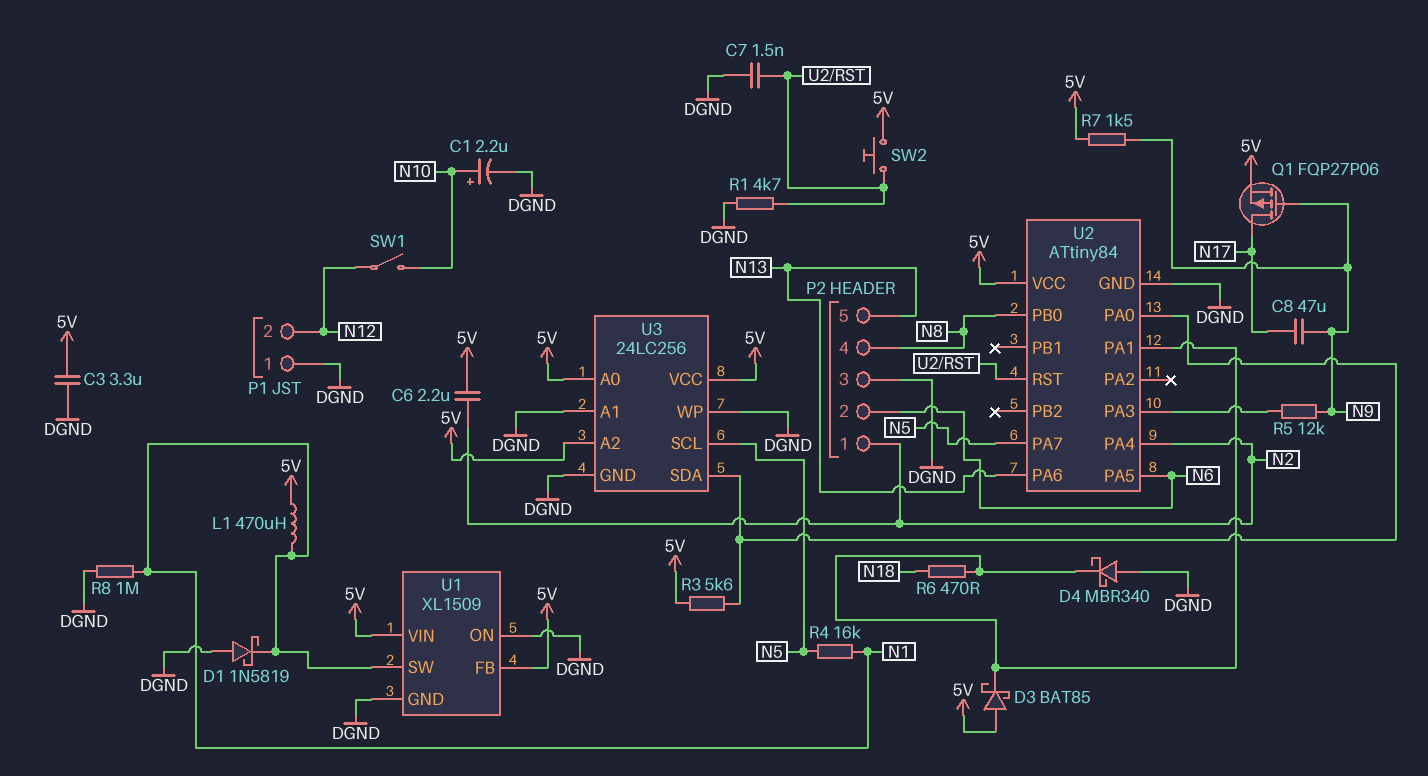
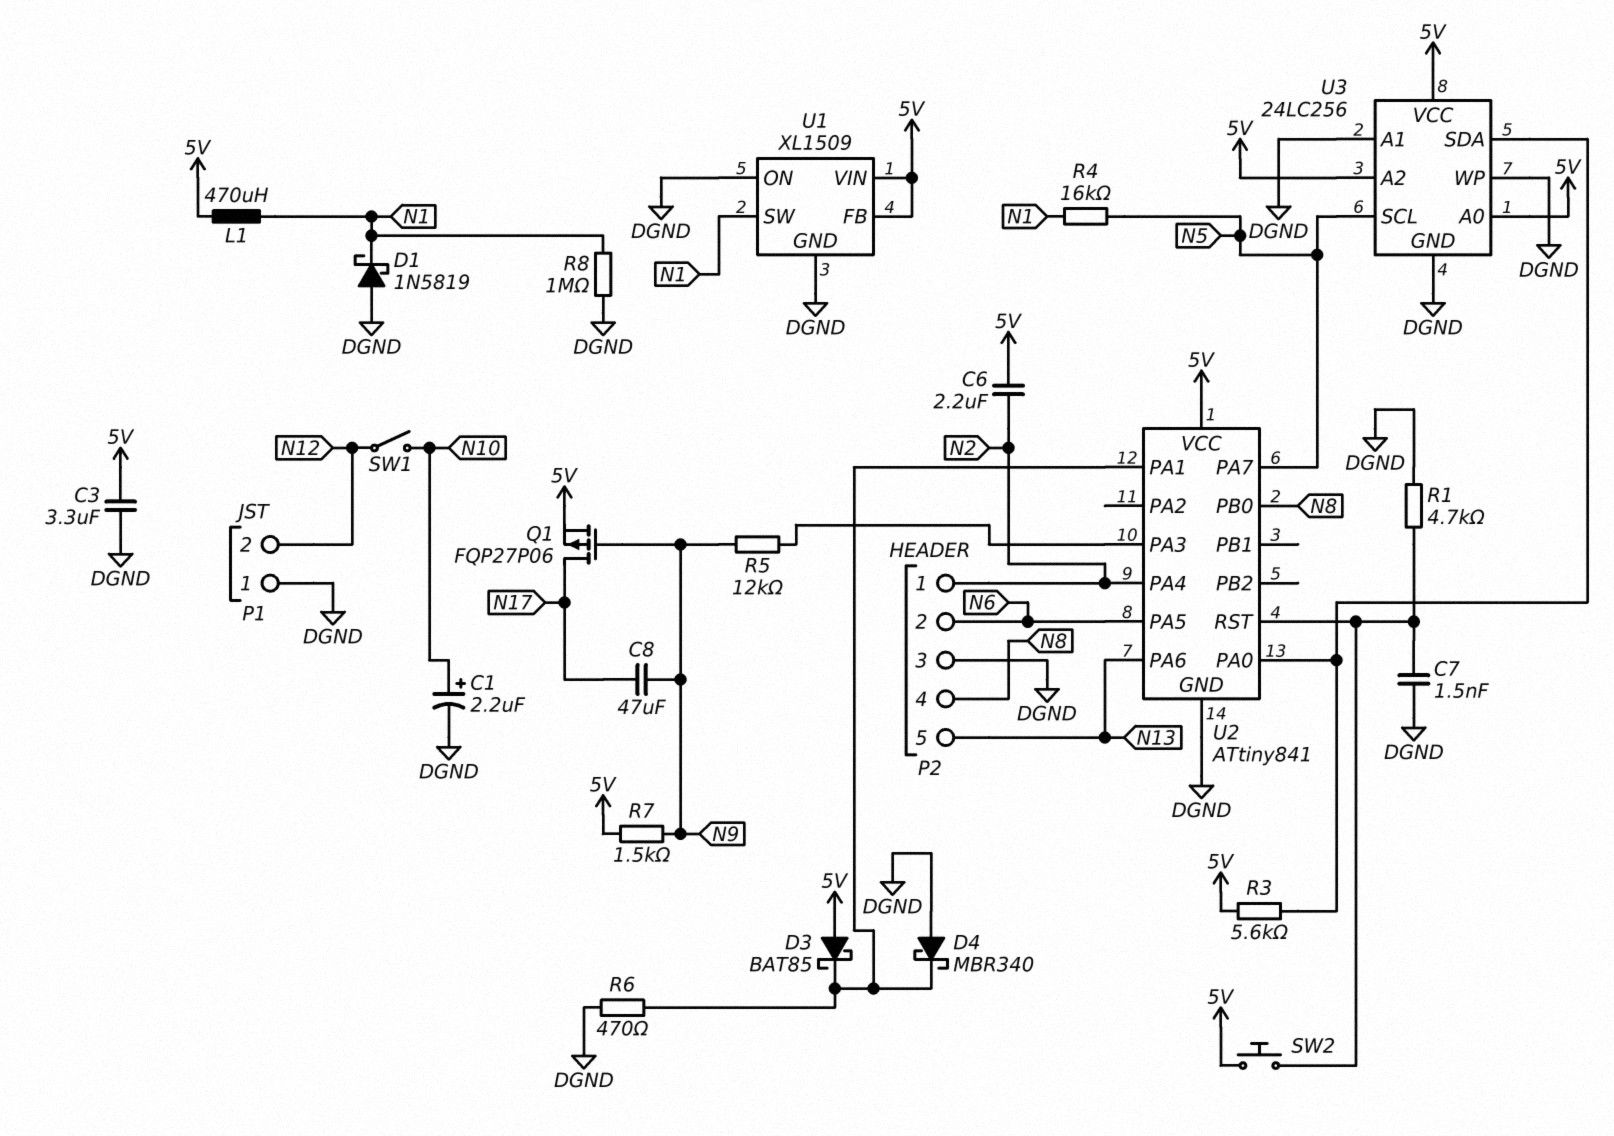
R6: 470 (N18, U2/PA1) -> 470 (DGND, U2/PA1)
U2: ATtiny84 -> ATtiny841

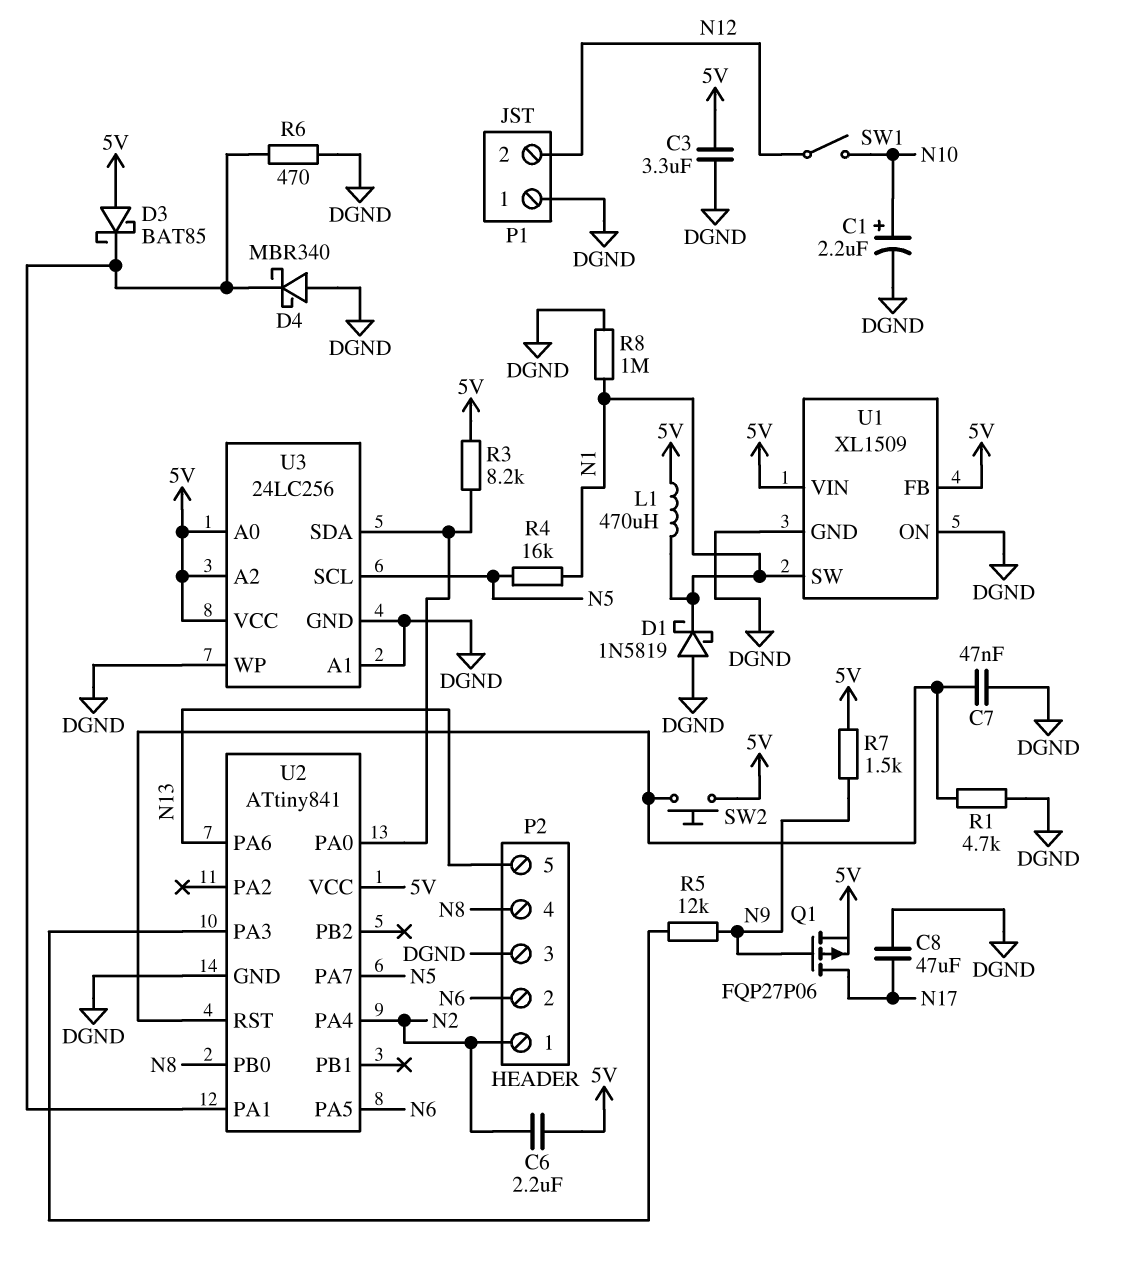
C7: 1.5nF (DGND, U2/RST) -> 47nF (DGND, U2/RST)
C8: 47uF (N9, N17) -> 47uF (DGND, N17)
R3: 5.6k (5V, U2/PA0) -> 8.2k (5V, U2/PA0)

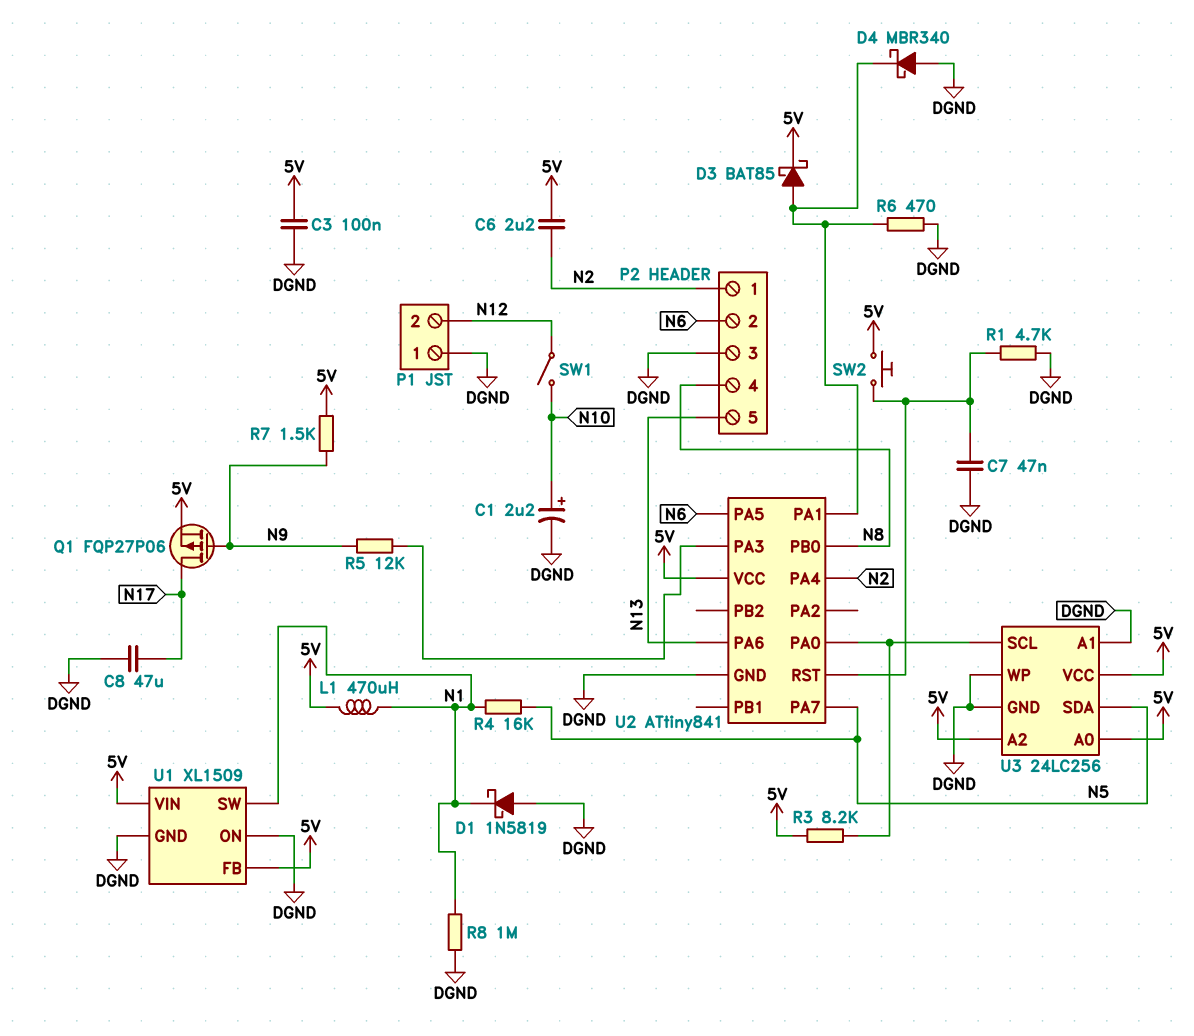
C3: 3.3uF (5V, DGND) -> 100nF (5V, DGND)
D3: schottky BAT85 (A 5V, K U2/PA1) -> schottky BAT85 (A U2/PA1, K 5V)
U3 pin SCL: N5 -> U2/PA0
U3 pin SDA: U2/PA0 -> N5

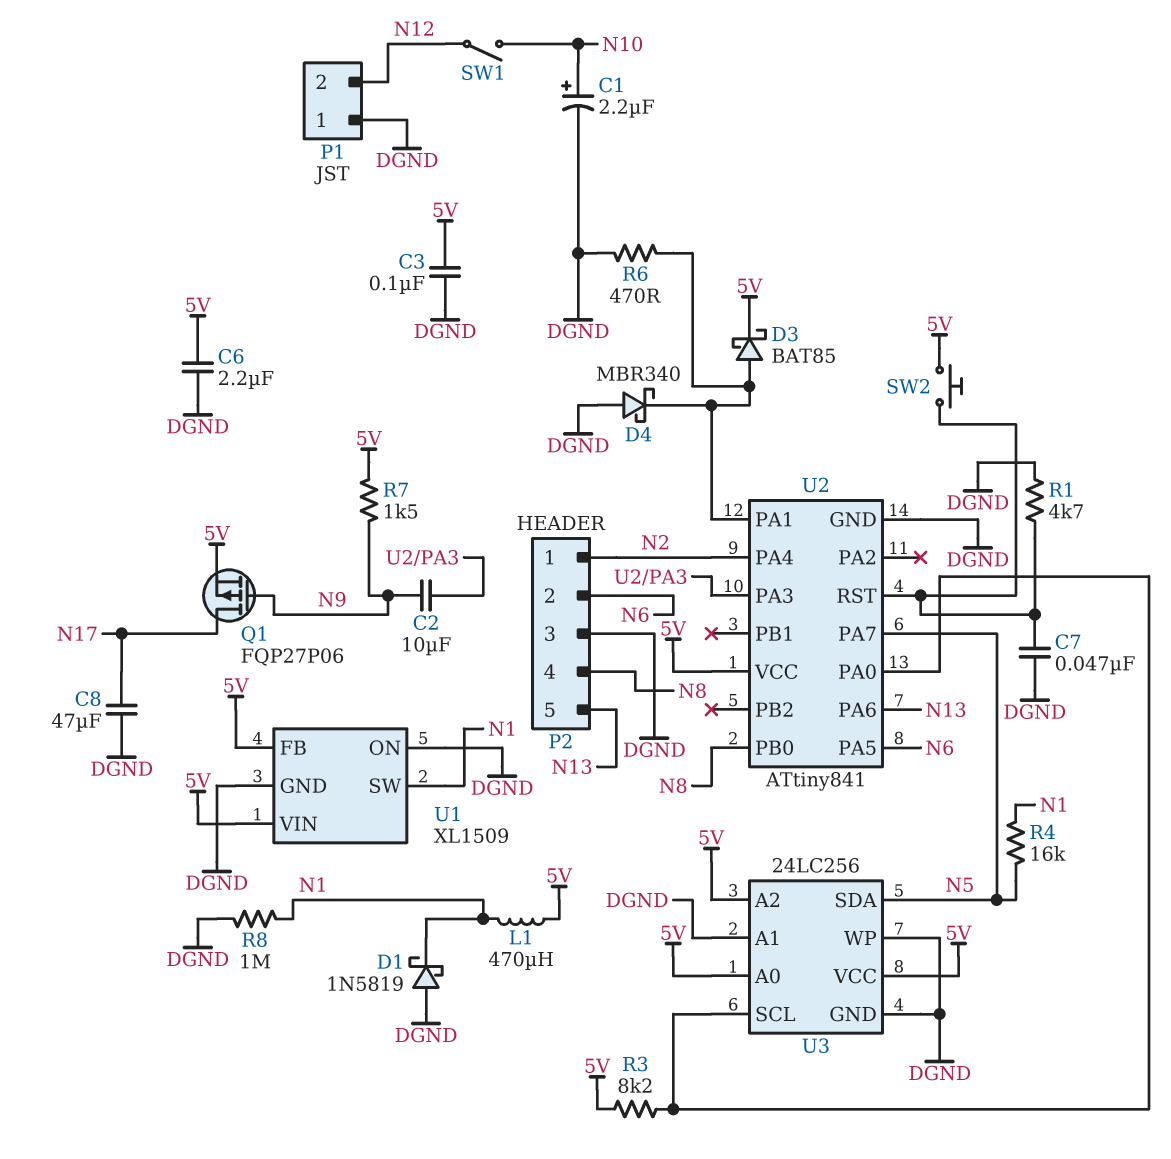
C2: none -> 10uF (N9, U2/PA3)
C6: 2.2uF (5V, N2) -> 2.2uF (5V, DGND)
R5: 12k (N9, U2/PA3) -> none

